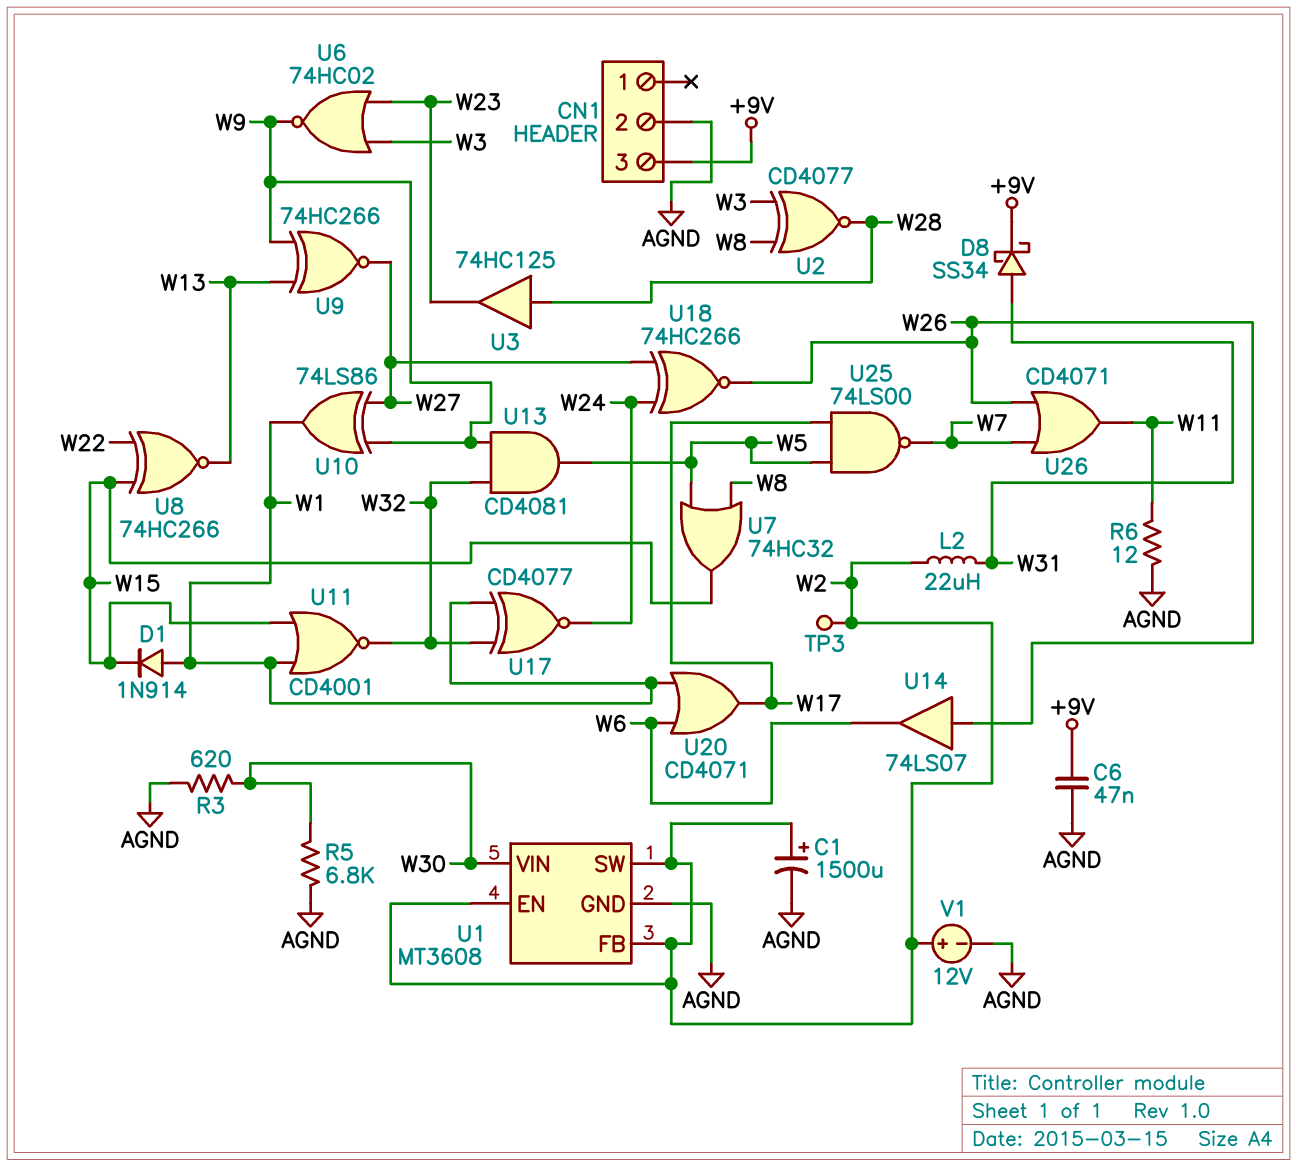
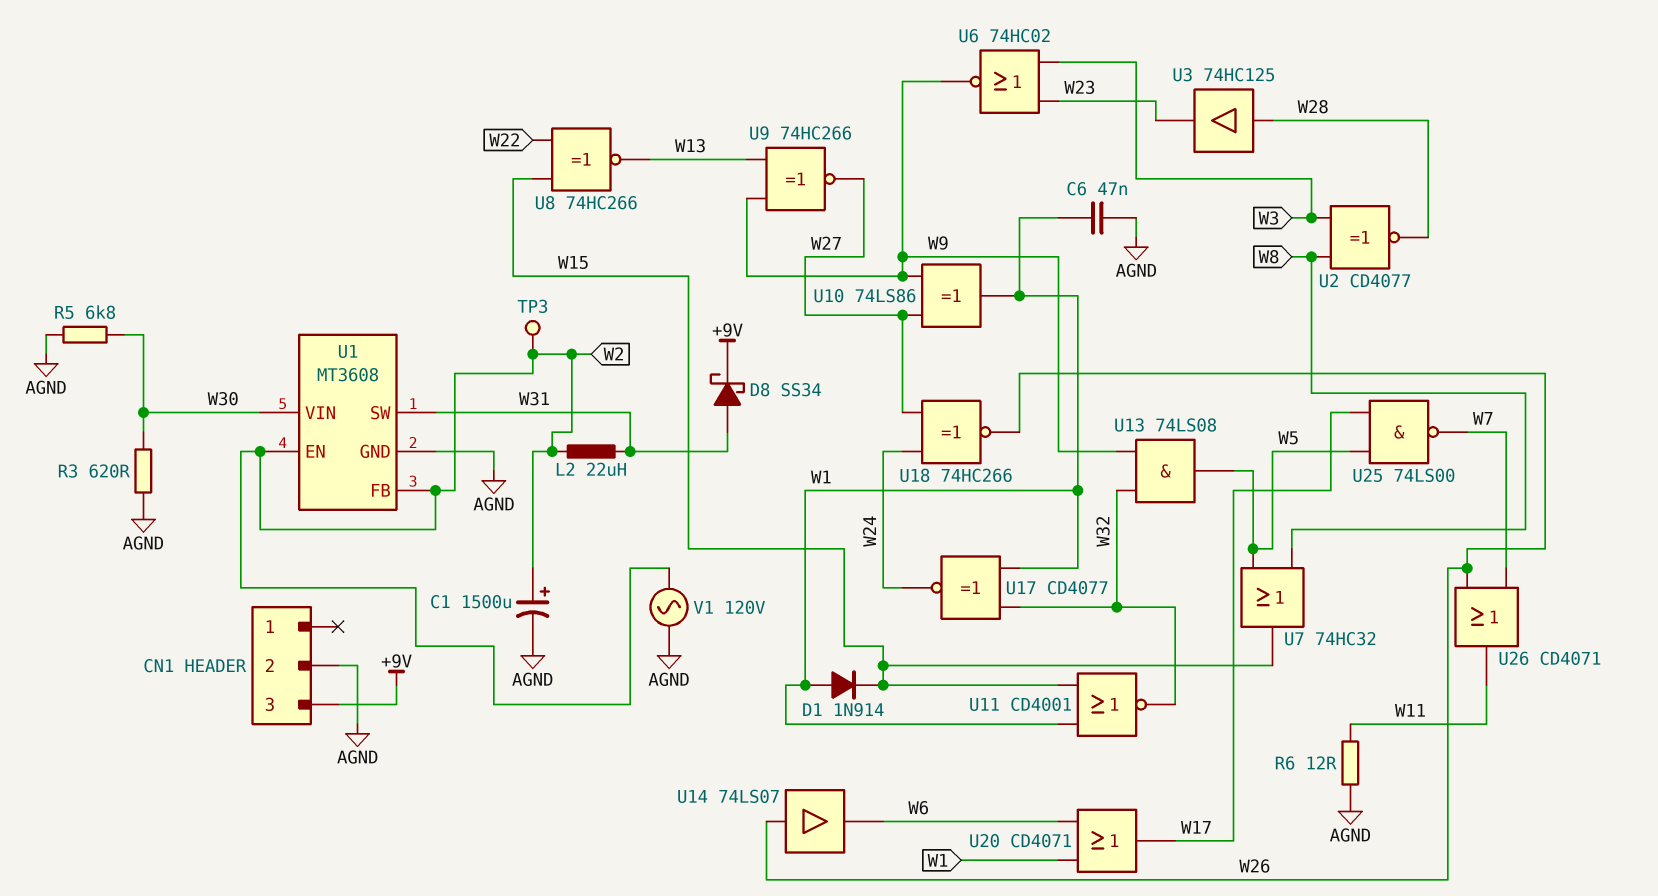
C6: 47nF (+9V, AGND) -> 47nF (AGND, W1)
U1 pin SW: W2 -> W31
U13: AND CD4081 (in W9, in W32, out W5) -> AND 74LS08 (in W9, in W32, out W5)
V1: 12V (plus W2, minus AGND) -> AC 120V (AGND, W2)

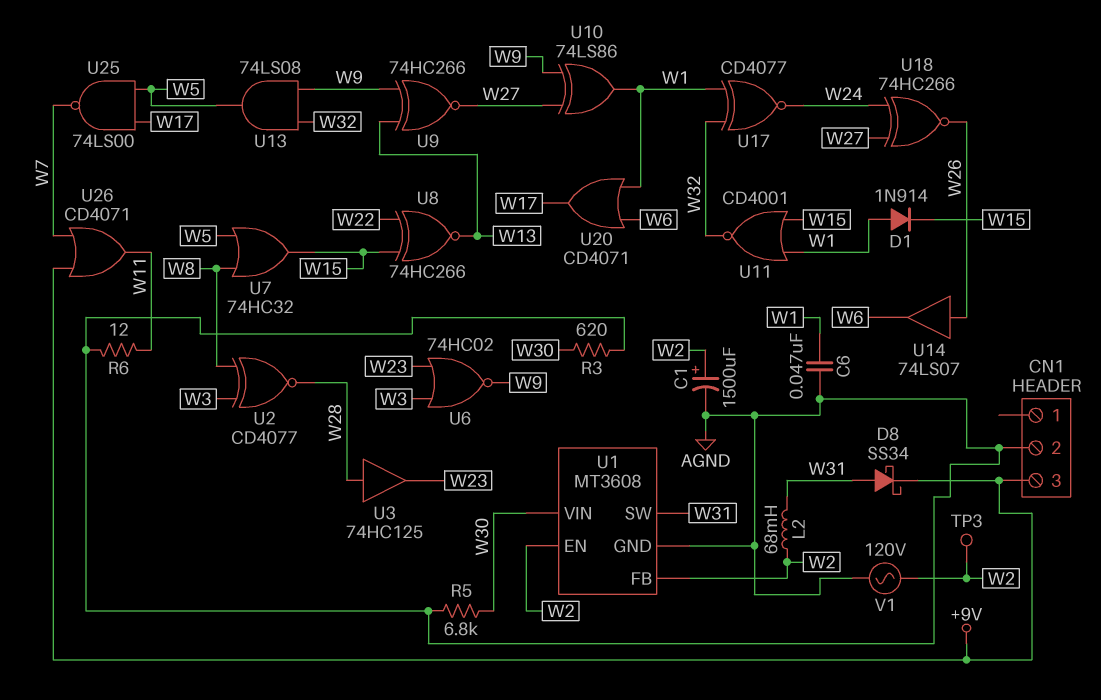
L2: 22uH (W2, W31) -> 68mH (W2, W31)
U26: OR CD4071 (in W7, in W26, out W11) -> OR CD4071 (in +9V, in W7, out W11)

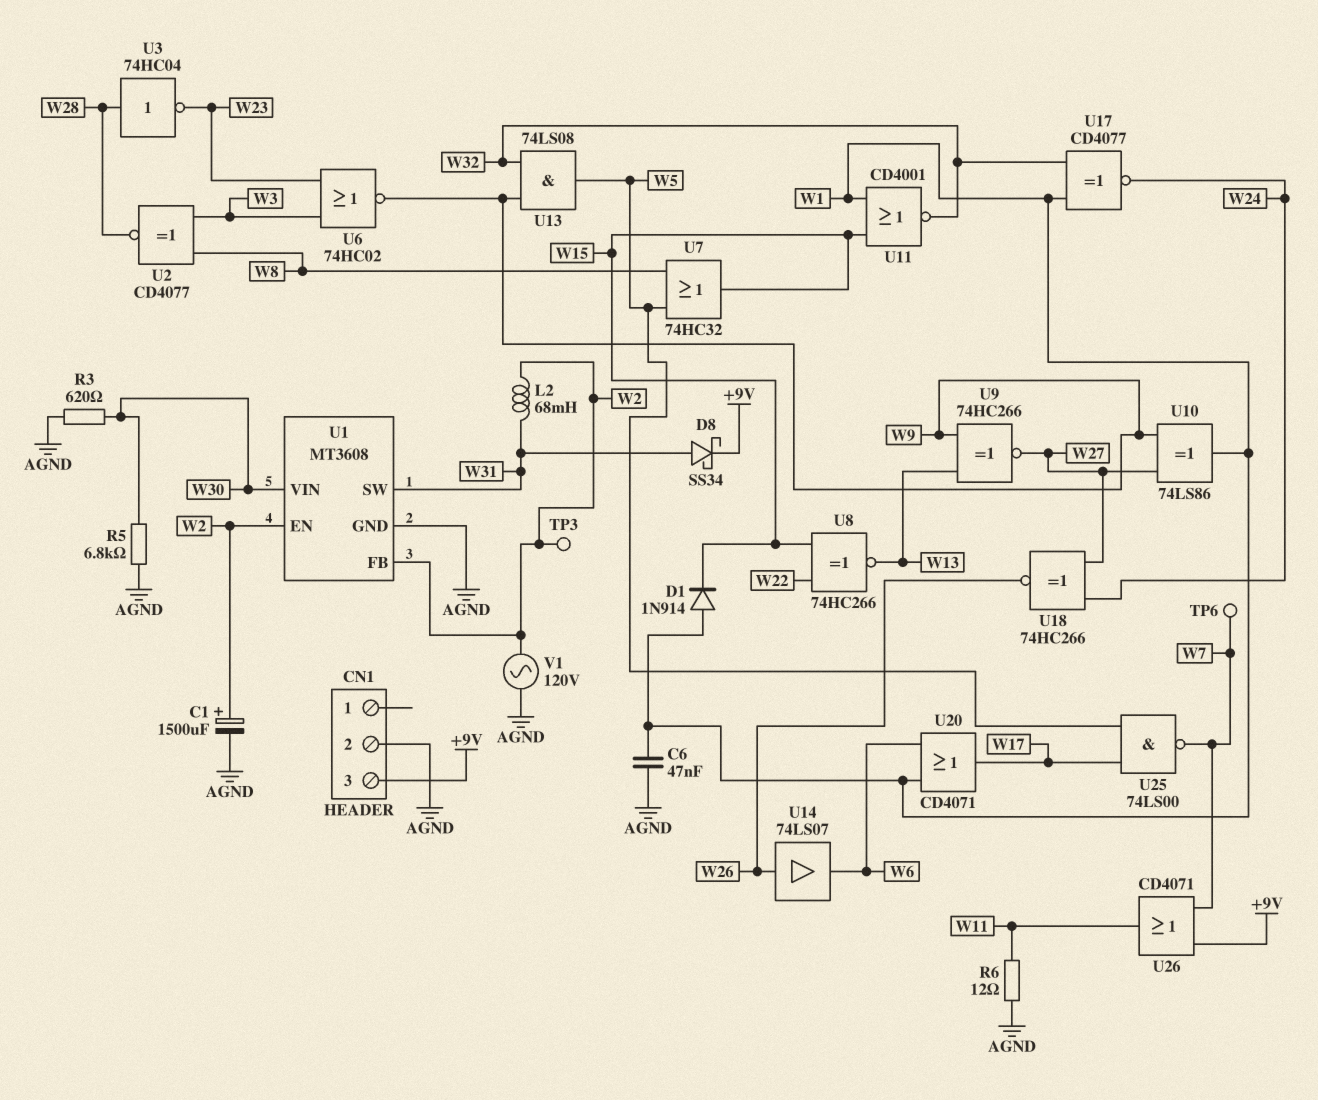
TP6: none -> test point (W7)
U3: buffer 74HC125 (in W28, out W23) -> NOT 74HC04 (in W28, out W23)

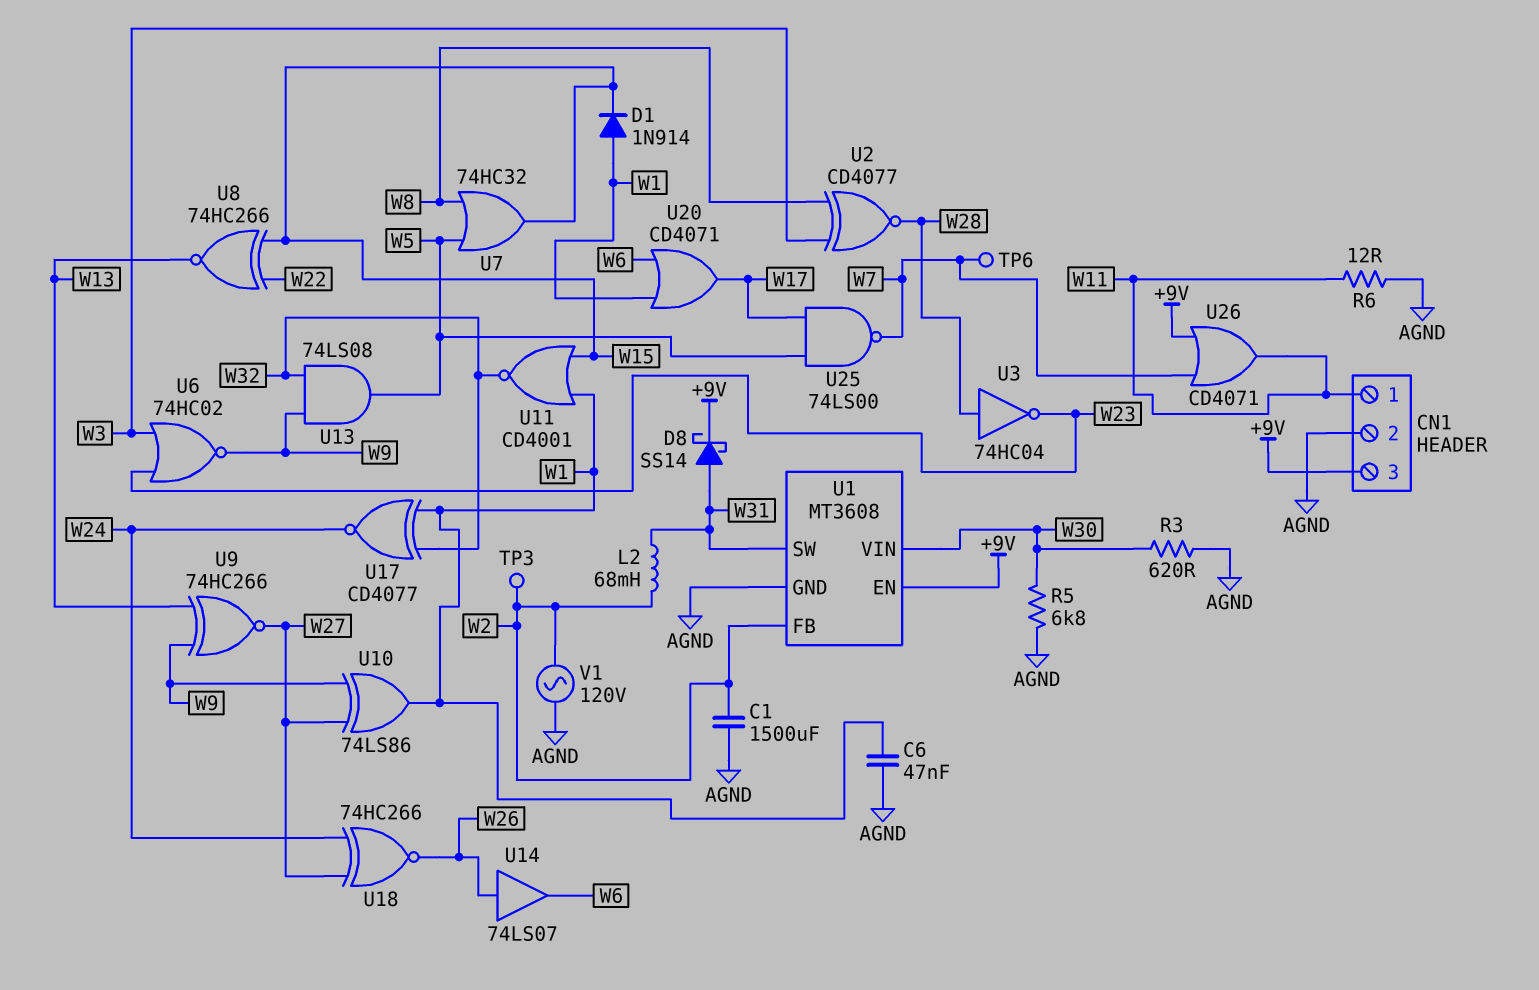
C1: 1500uF (plus W2, minus AGND) -> 1500uF (AGND, W2)
CN1 pin 1: none -> W11
D8: schottky SS34 (A W31, K +9V) -> schottky SS14 (A W31, K +9V)
U1 pin EN: W2 -> +9V

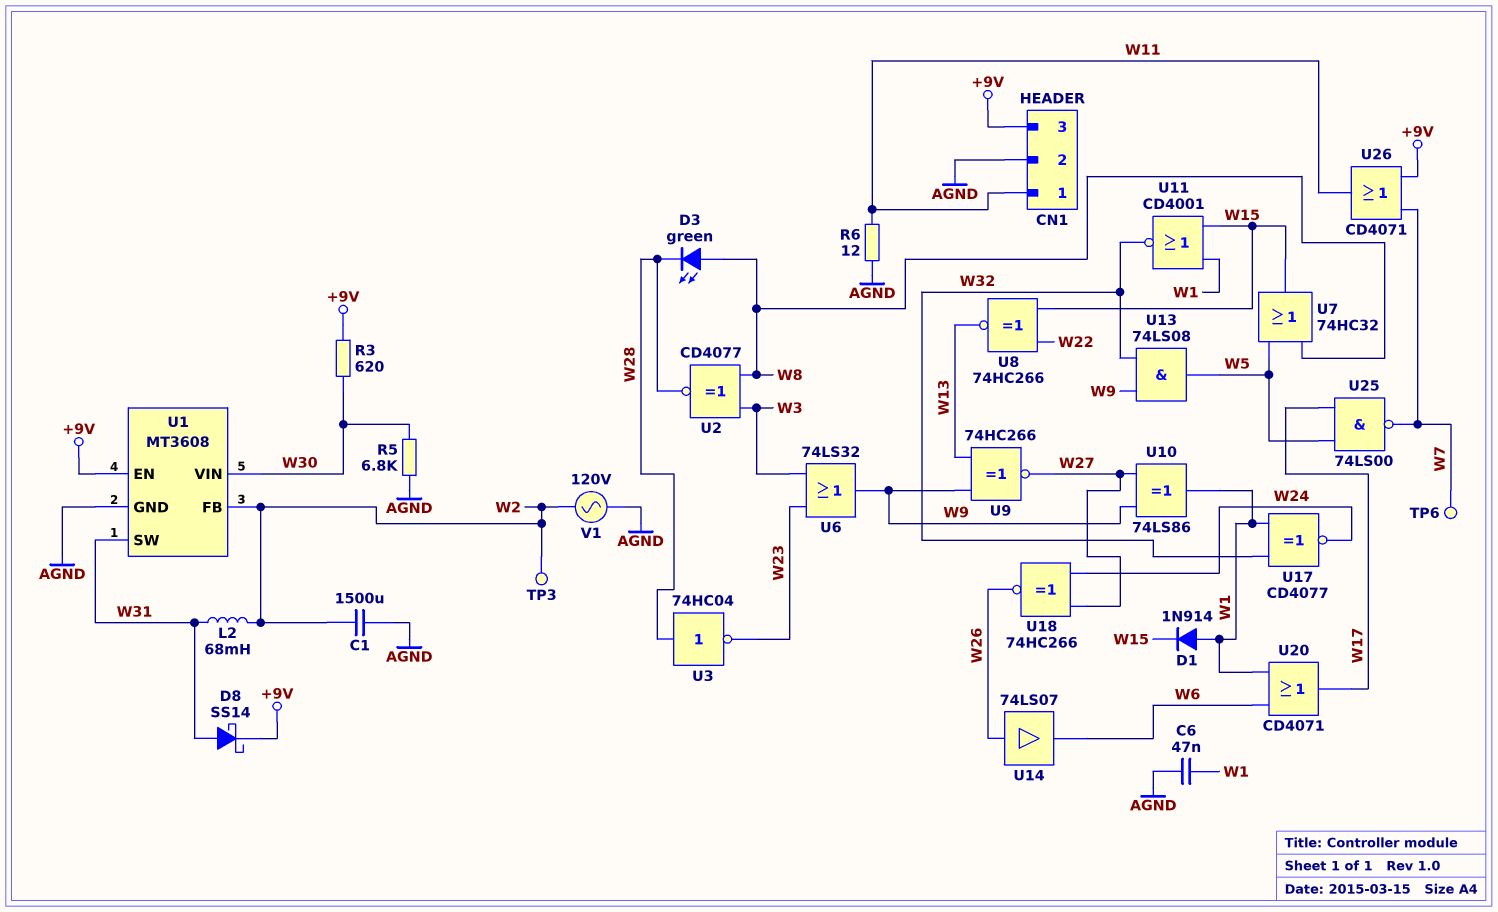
D3: none -> LED green (A W8, K W28)
R3: 620 (AGND, W30) -> 620 (+9V, W30)
U6: NOR 74HC02 (in W3, in W23, out W9) -> OR 74LS32 (in W3, in W23, out W9)

